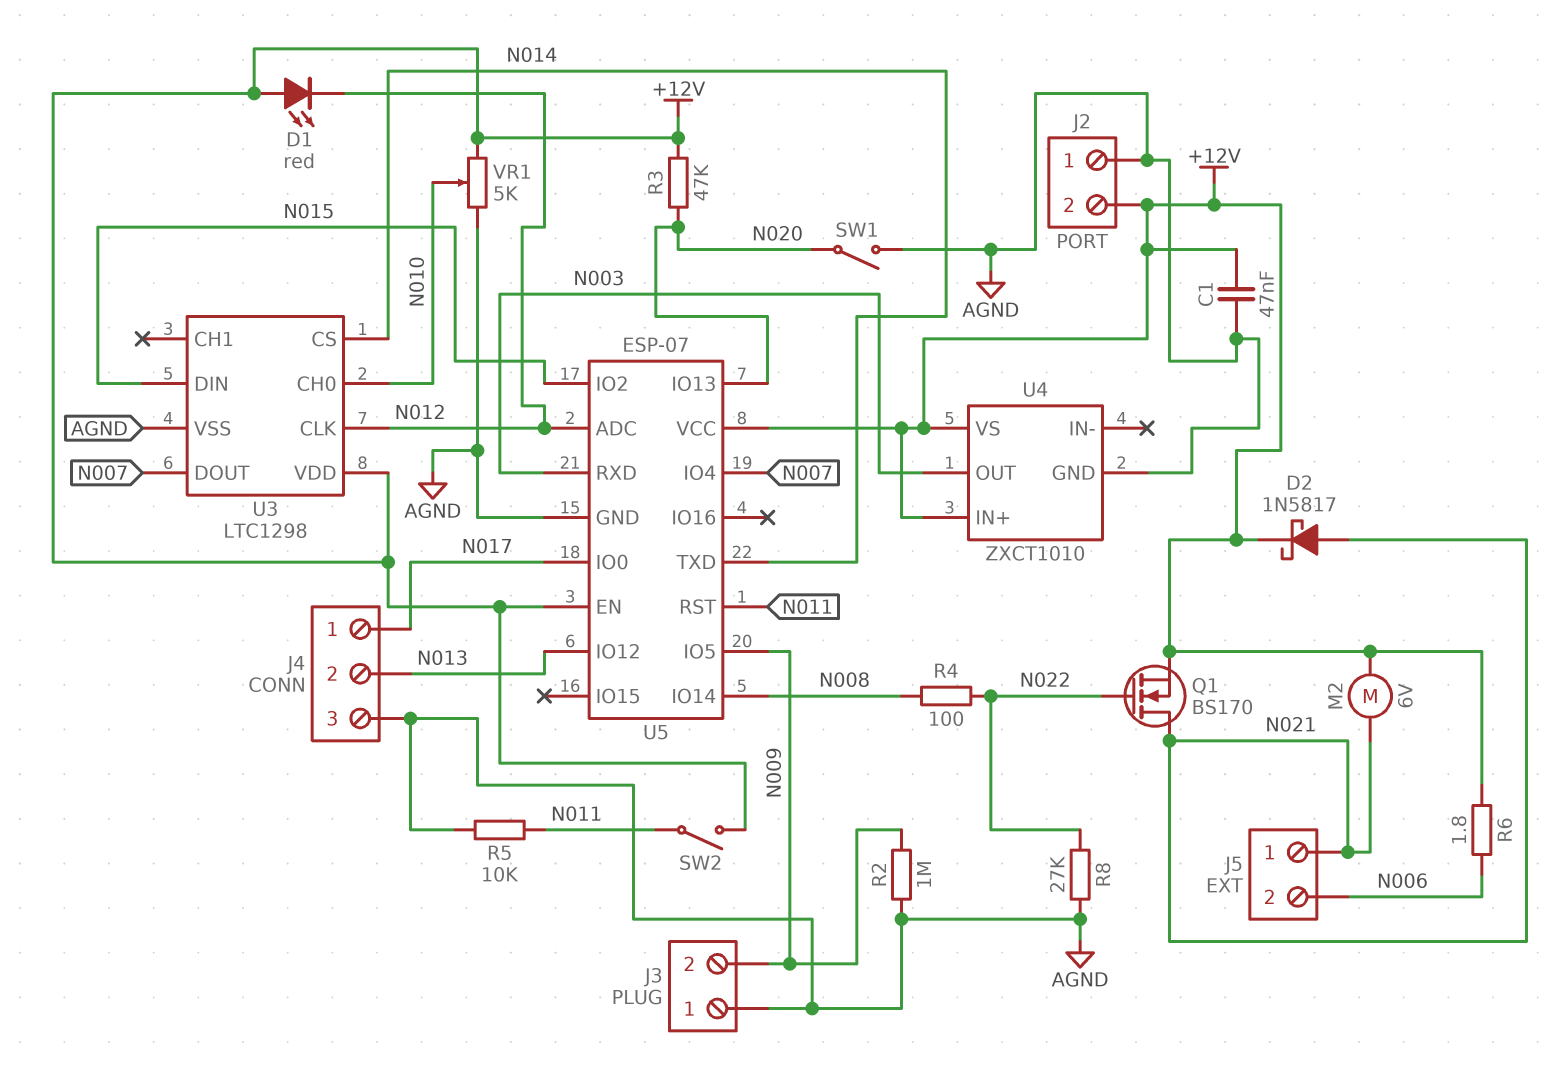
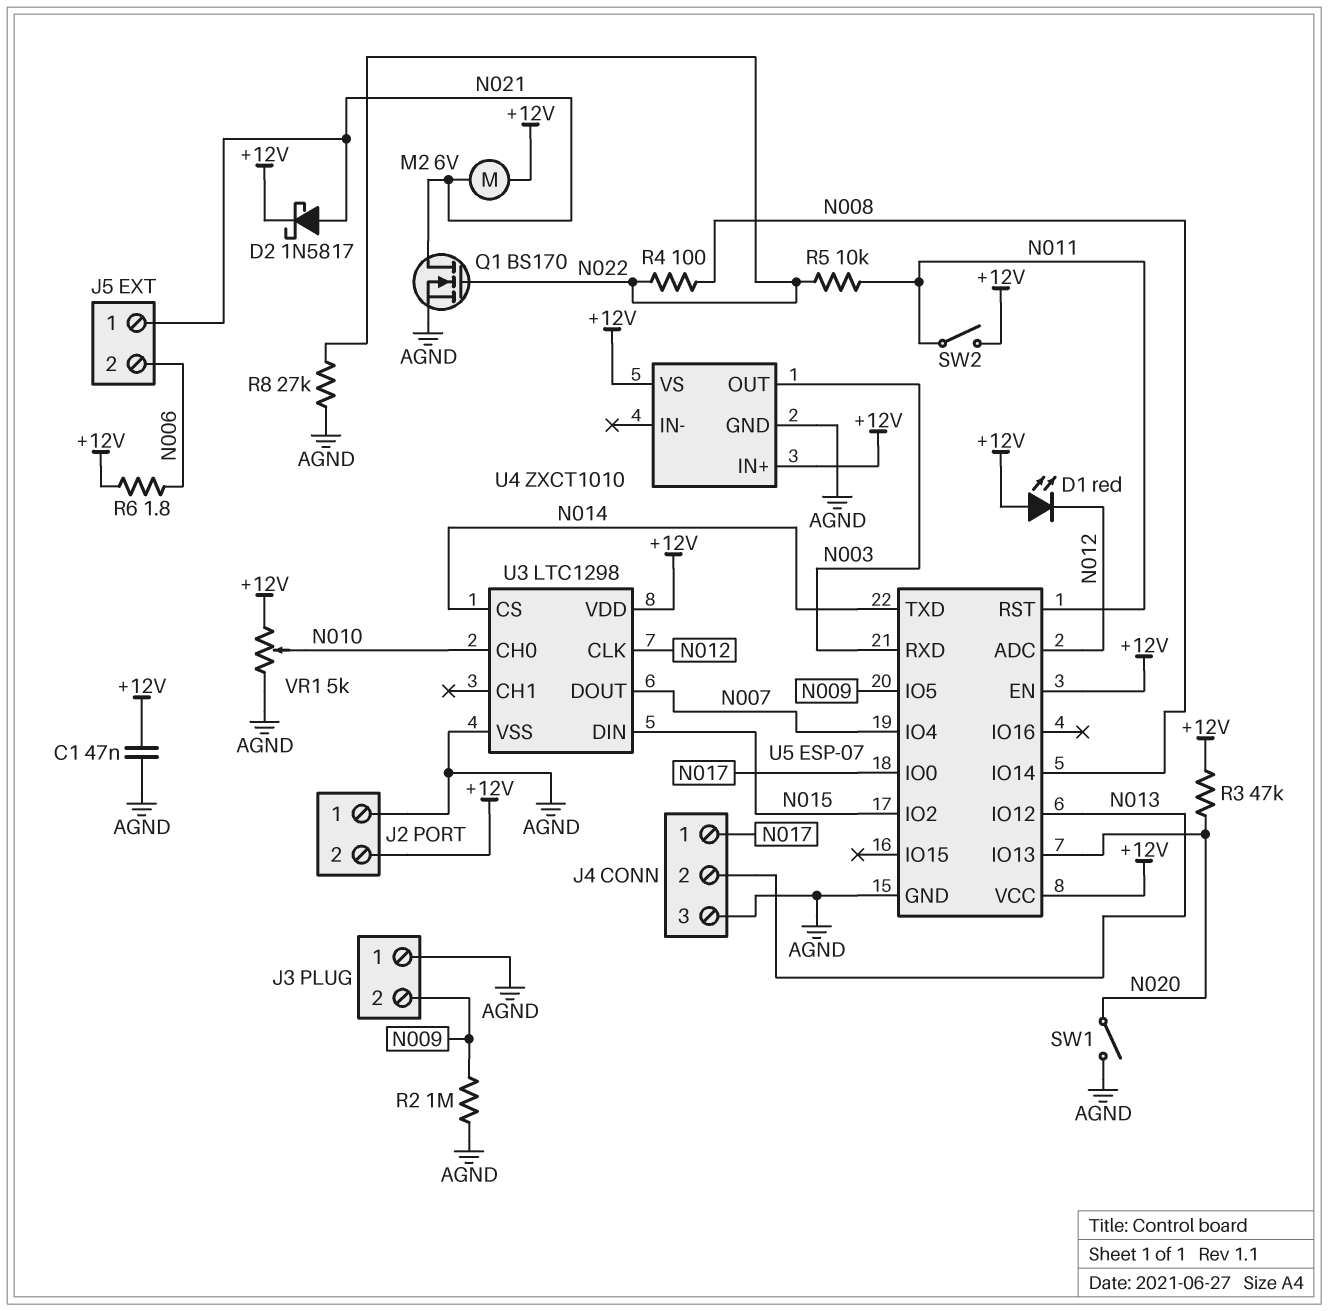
Q1: NMOS BS170 (G N022, D N021, S +12V) -> NMOS BS170 (G N022, D N021, S AGND)
R5: 10k (AGND, N011) -> 10k (N011, N022)

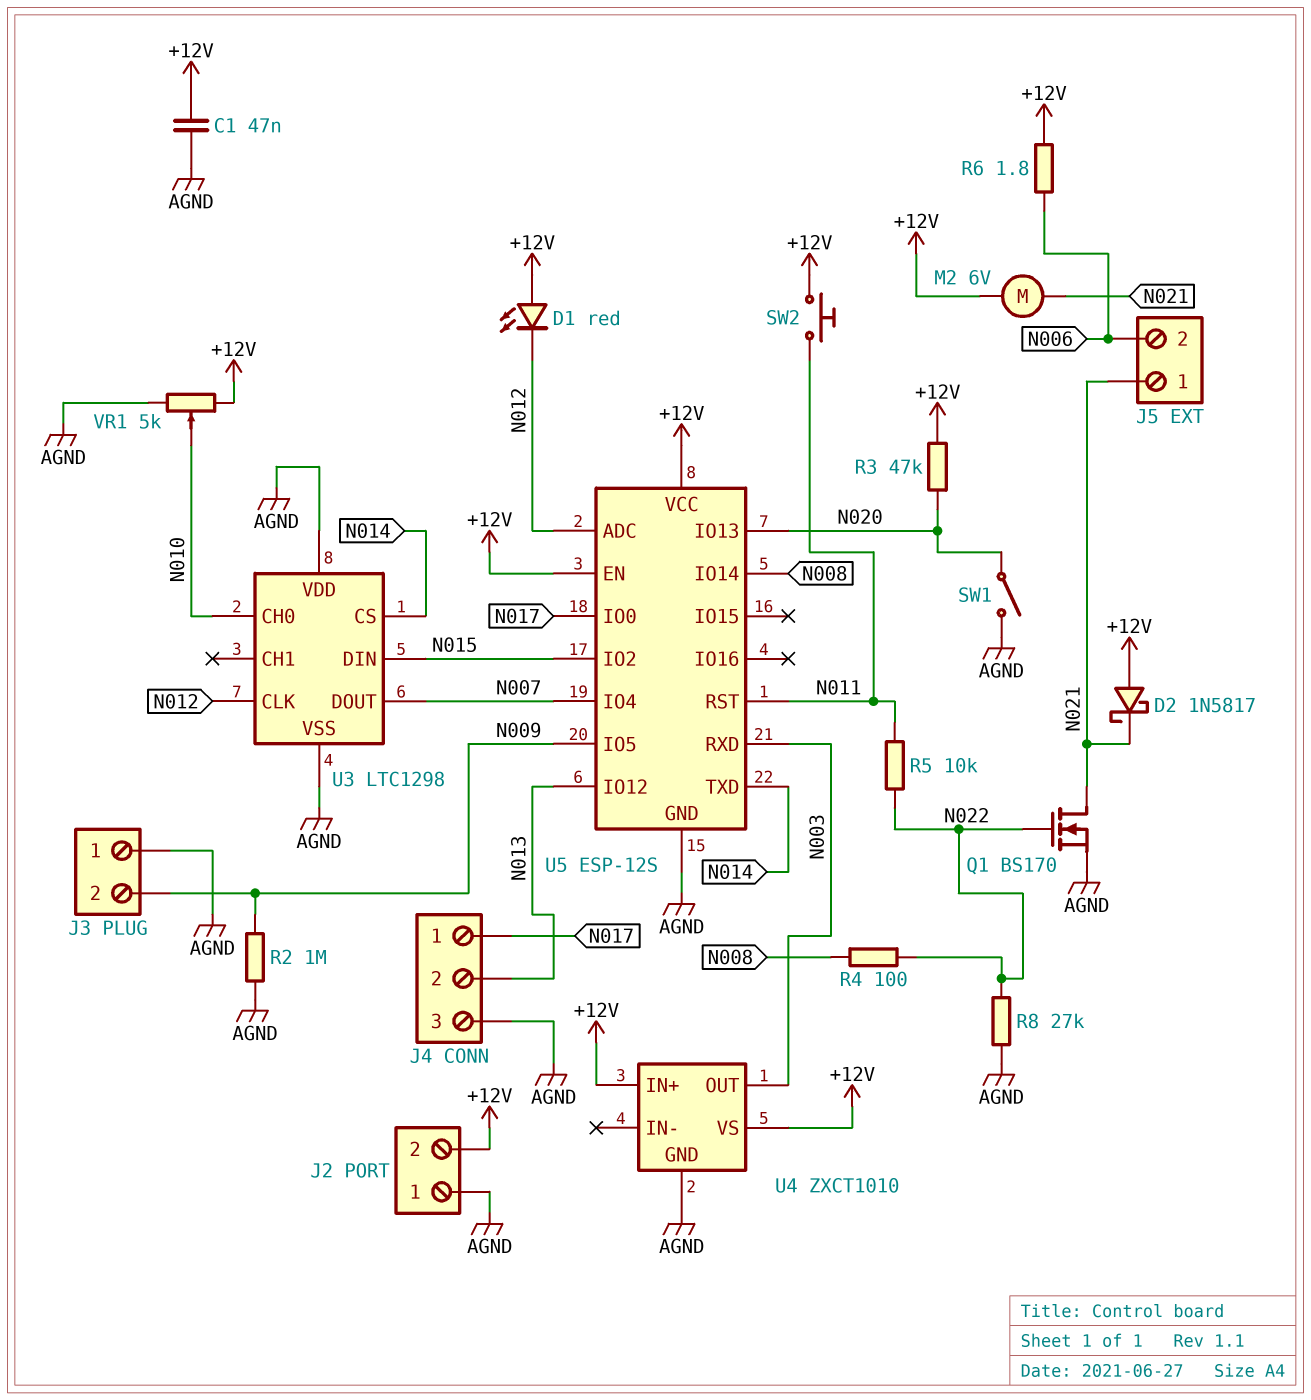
D2: schottky 1N5817 (A N021, K +12V) -> schottky 1N5817 (A +12V, K N021)
SW2: switch (+12V, N011) -> button (+12V, N011)
U3 pin VDD: +12V -> AGND
U5: ESP-07 -> ESP-12S

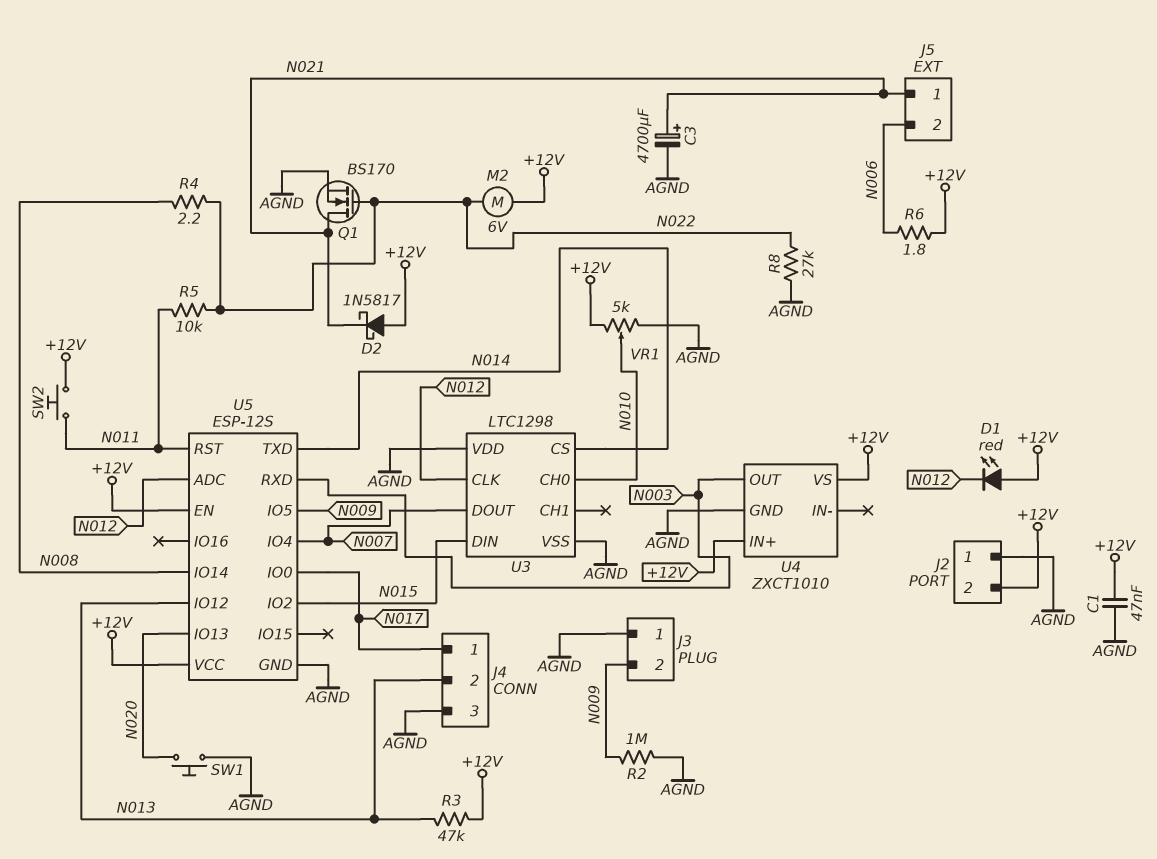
C3: none -> 4700uF (plus N021, minus AGND)
M2: motor 6V (+12V, N021) -> motor 6V (+12V, N022)
R3: 47k (+12V, N020) -> 47k (+12V, N013)
R4: 100 (N008, N022) -> 2.2 (N008, N022)
SW1: switch (AGND, N020) -> button (AGND, N020)

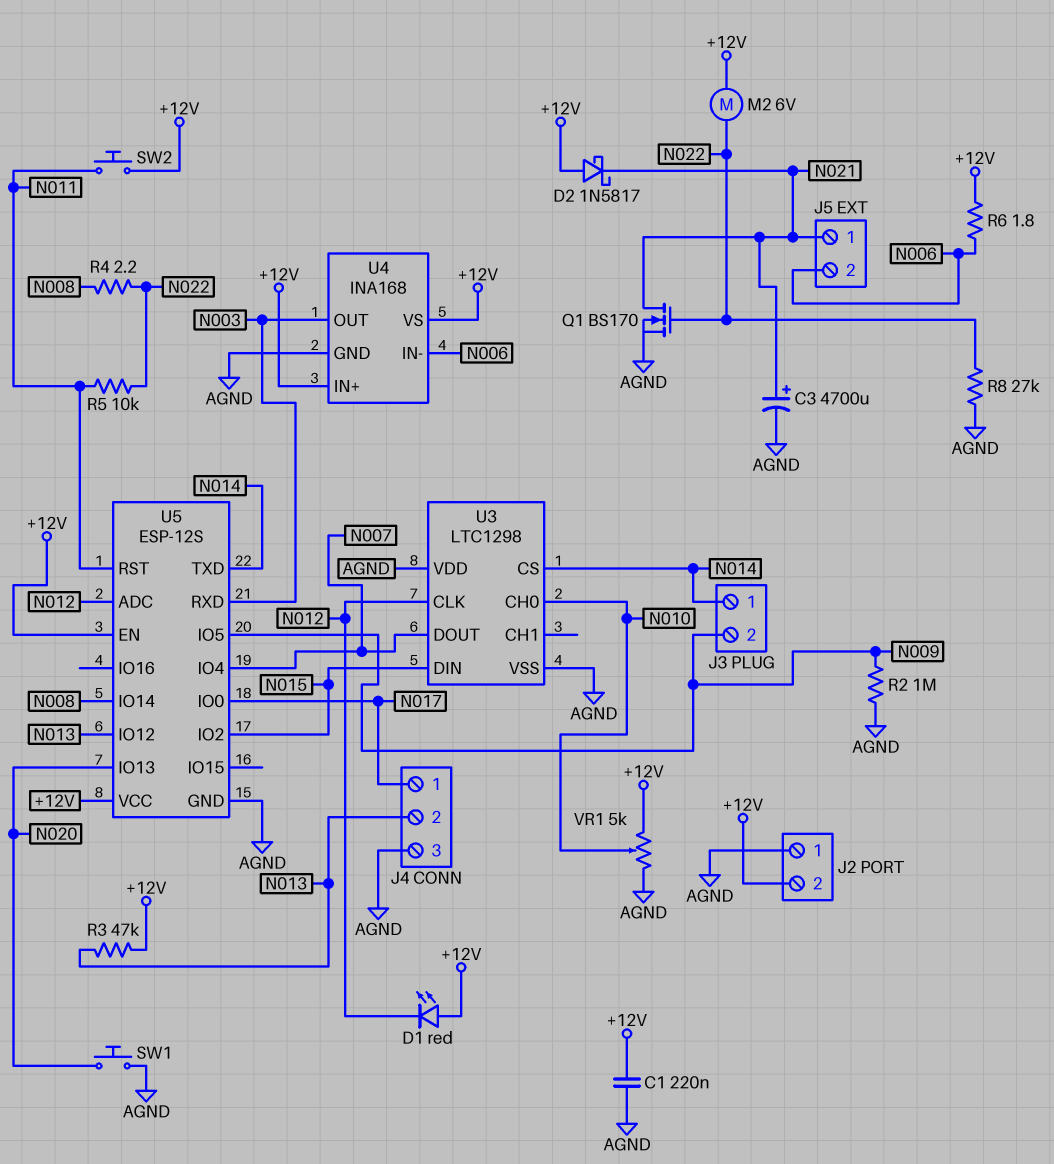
C1: 47nF (+12V, AGND) -> 220nF (+12V, AGND)
J3 pin 1: AGND -> N014
U4: ZXCT1010 -> INA168
U4 pin IN-: none -> N006

